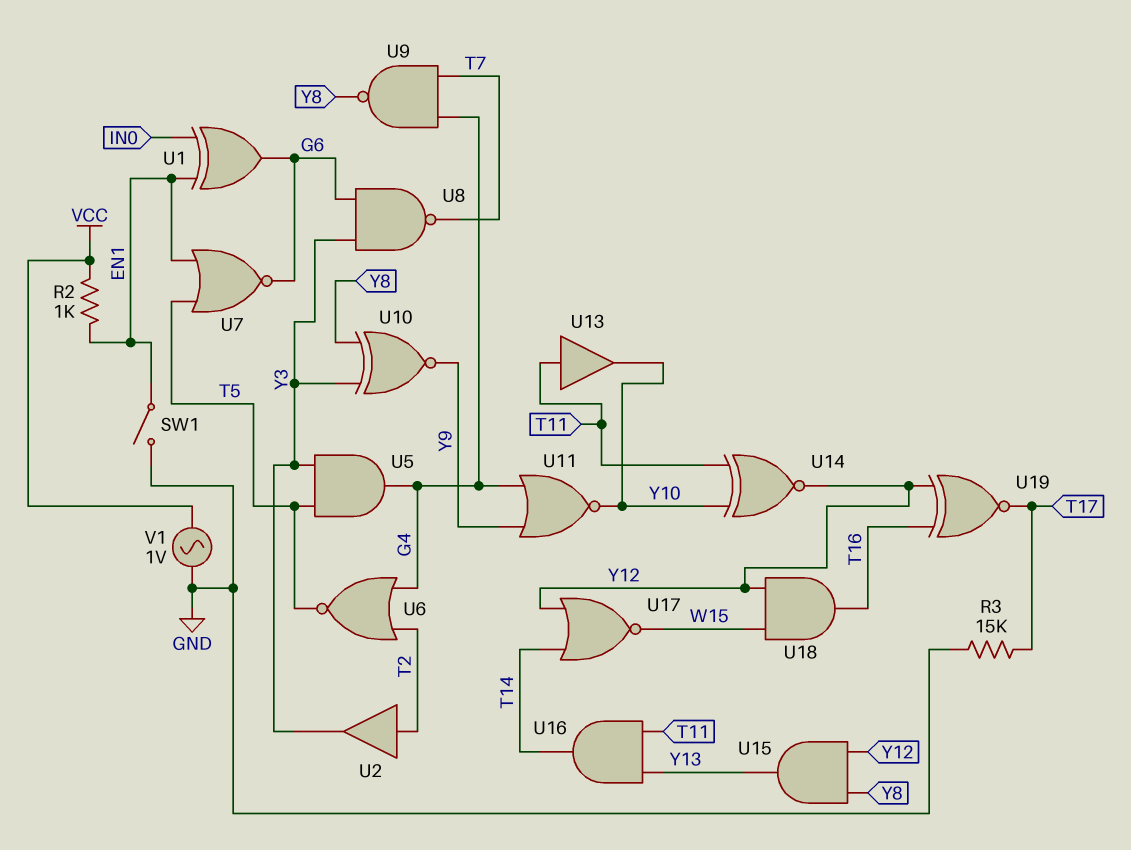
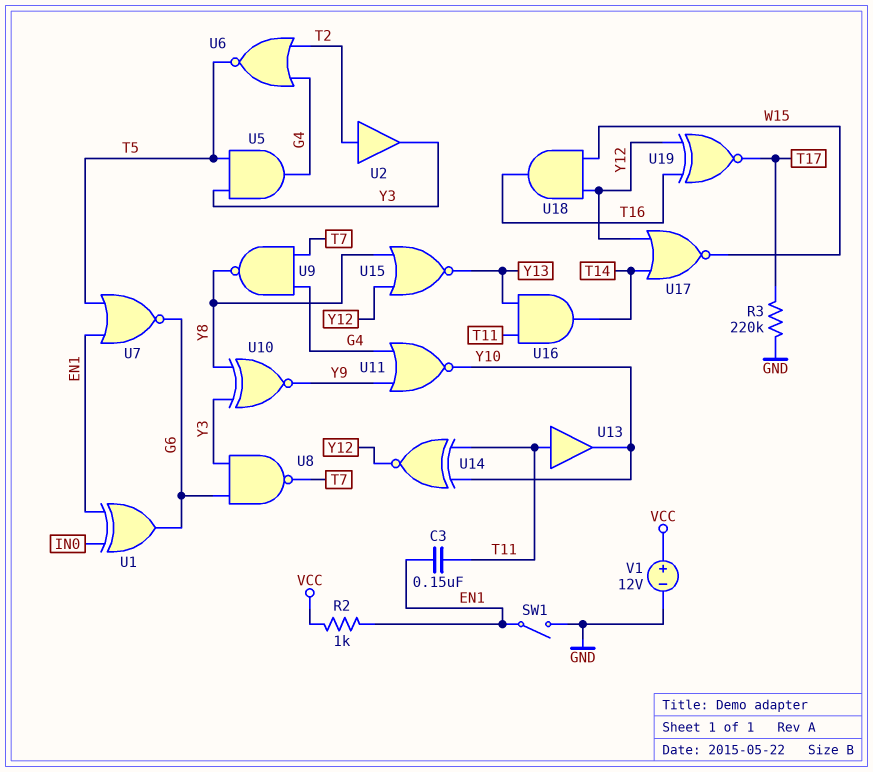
C3: none -> 150nF (EN1, T11)
R3: 15k (GND, T17) -> 220k (GND, T17)
U15: AND (in Y8, in Y12, out Y13) -> NOR (in Y8, in Y12, out Y13)
V1: AC 1V (GND, VCC) -> 12V (plus VCC, minus GND)

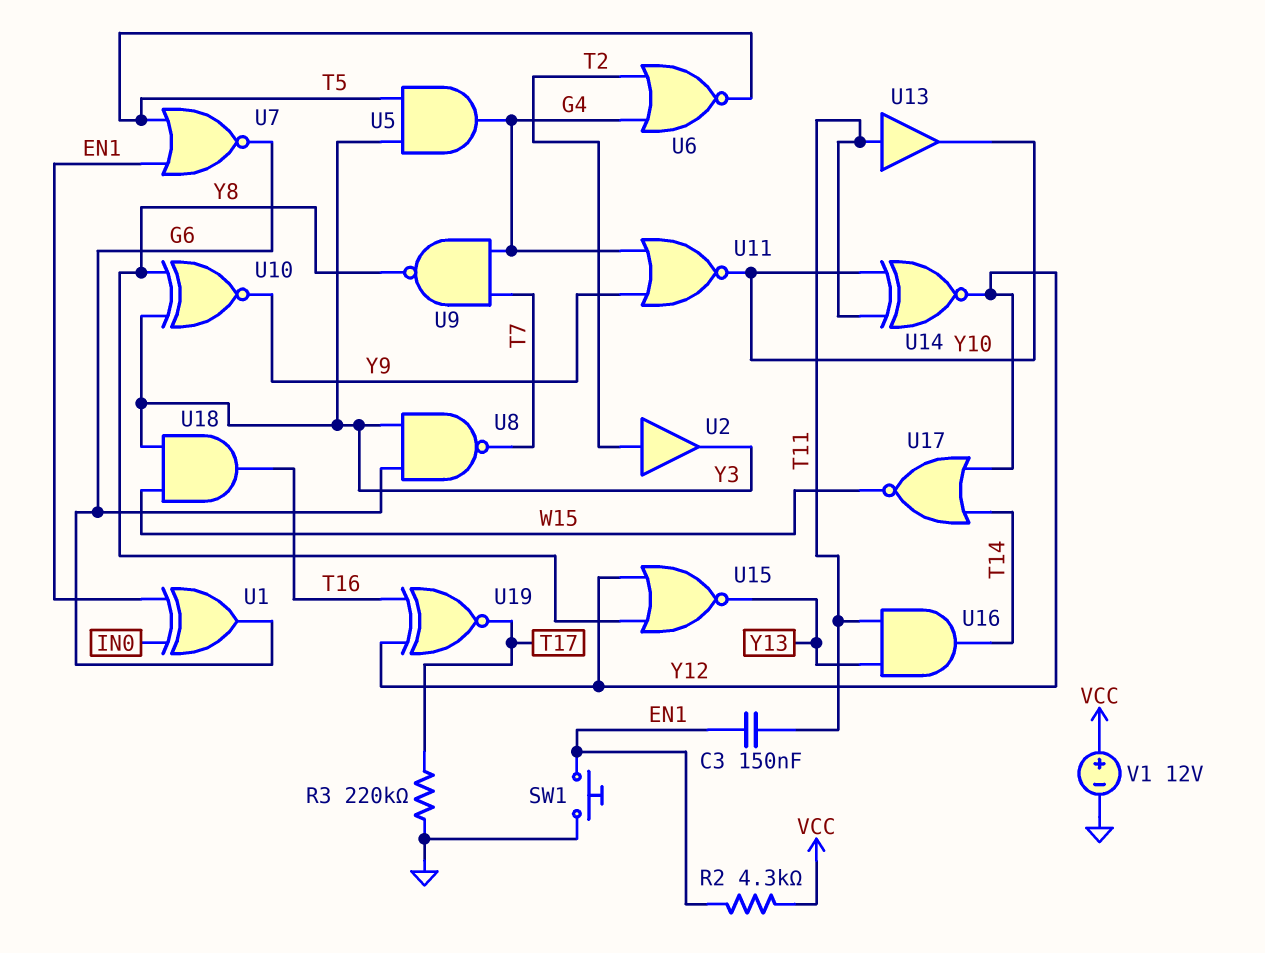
R2: 1k (EN1, VCC) -> 4.3k (EN1, VCC)
SW1: switch (EN1, GND) -> button (EN1, GND)
U18: AND (in W15, in Y12, out T16) -> AND (in W15, in Y3, out T16)

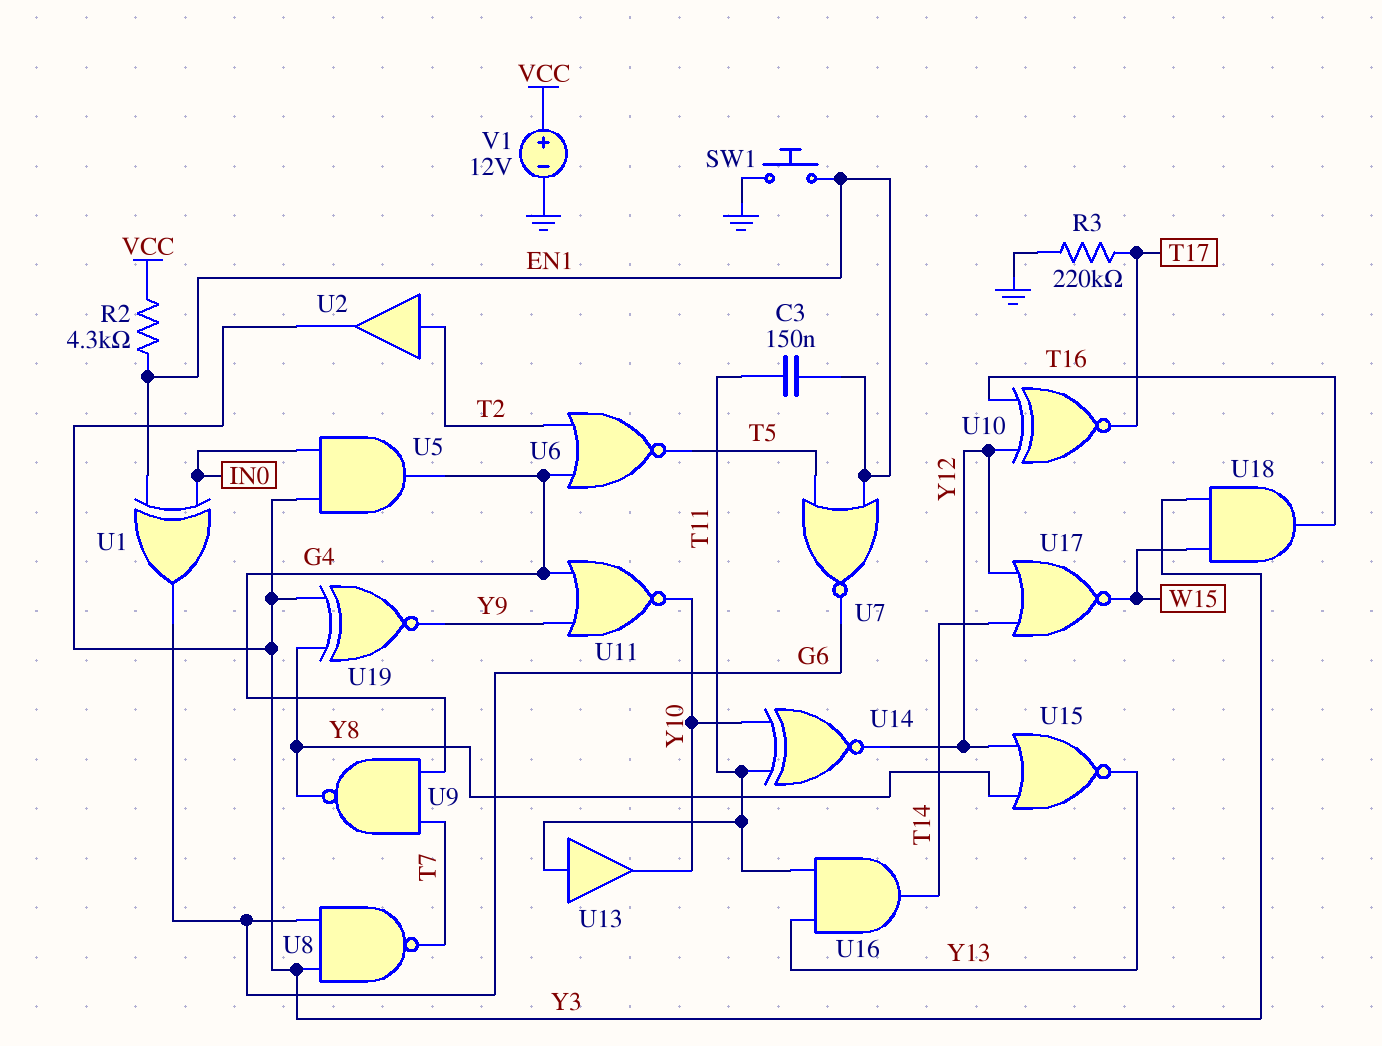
U5: AND (in T5, in Y3, out G4) -> AND (in IN0, in Y3, out G4)
U10: XNOR (in Y3, in Y8, out Y9) -> XNOR (in T16, in Y12, out T17)
U19: XNOR (in T16, in Y12, out T17) -> XNOR (in Y3, in Y8, out Y9)

